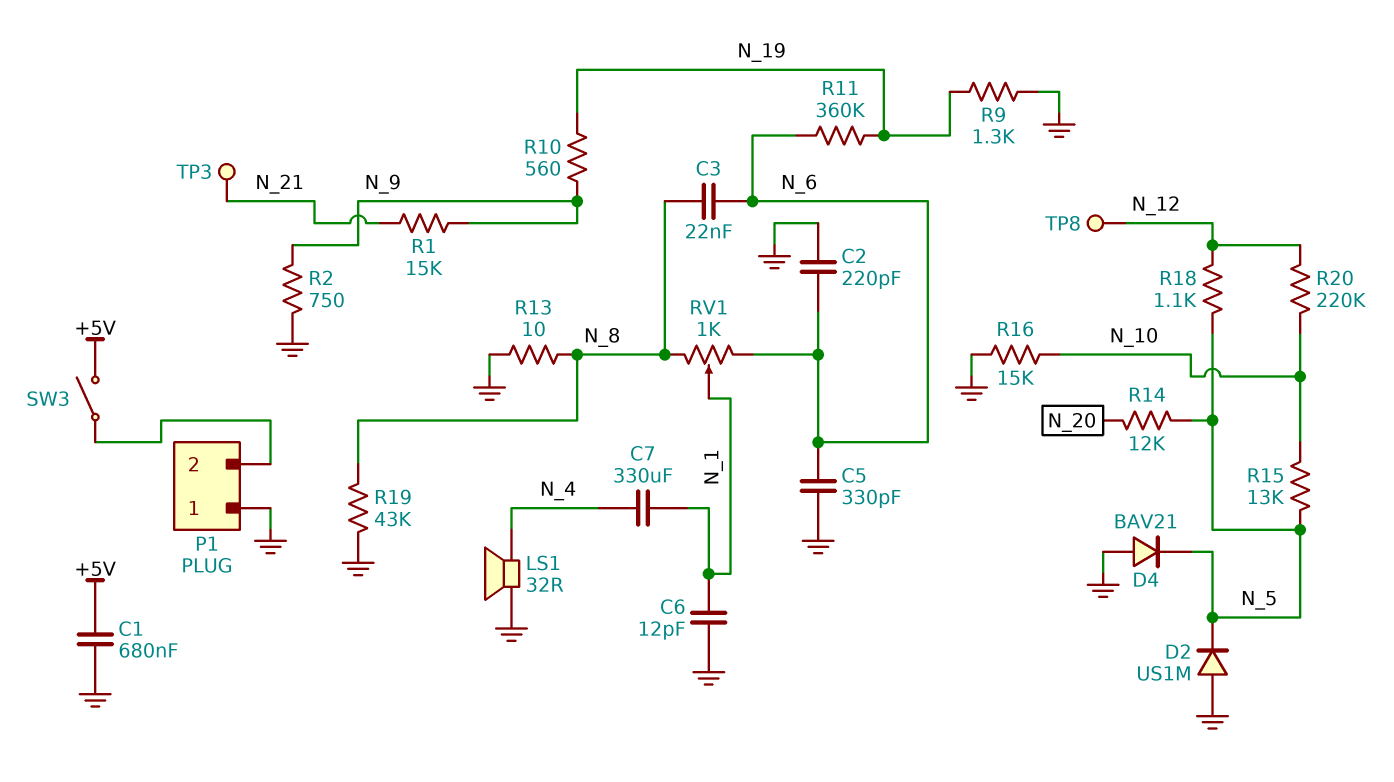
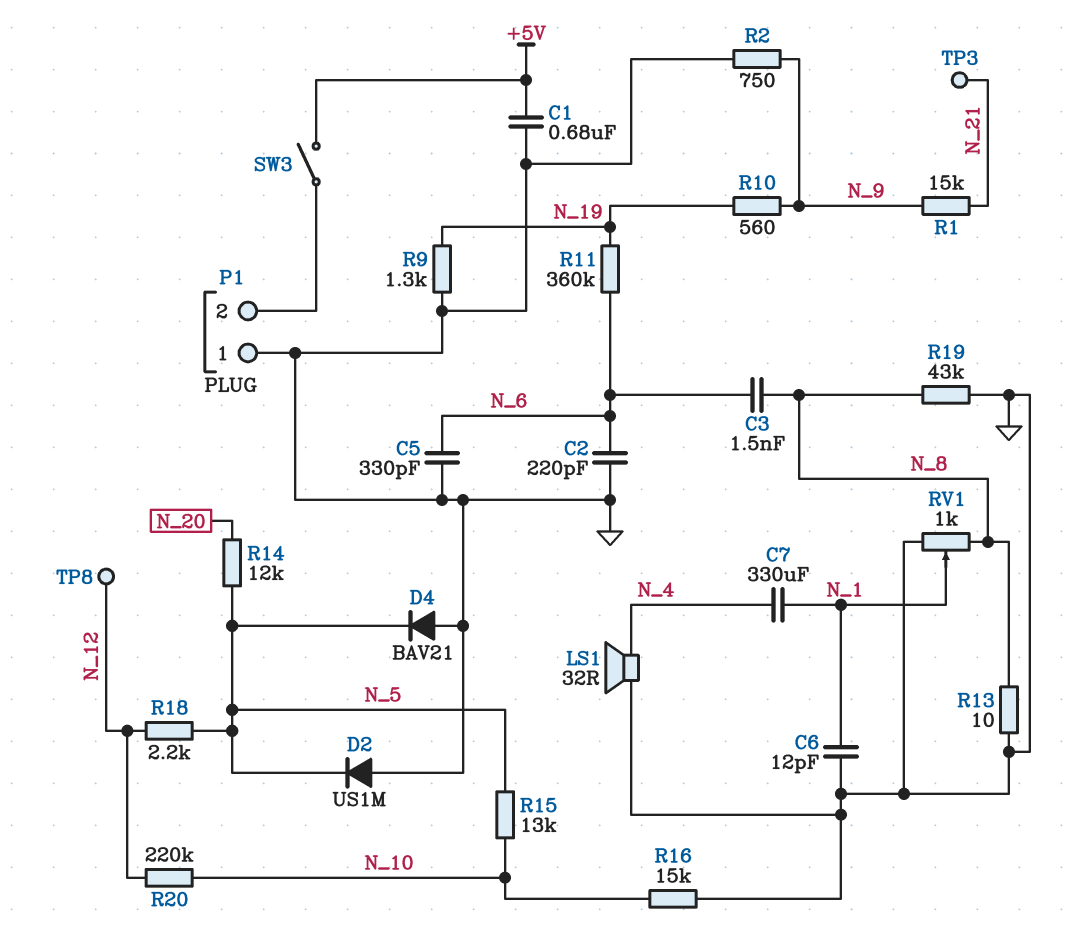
C3: 22nF (N_6, N_8) -> 1.5nF (N_6, N_8)
R18: 1.1k (N_5, N_12) -> 2.2k (N_5, N_12)
RV1: 1k (N_6, N_8, wiper N_1) -> 1k (GND, N_8, wiper N_1)

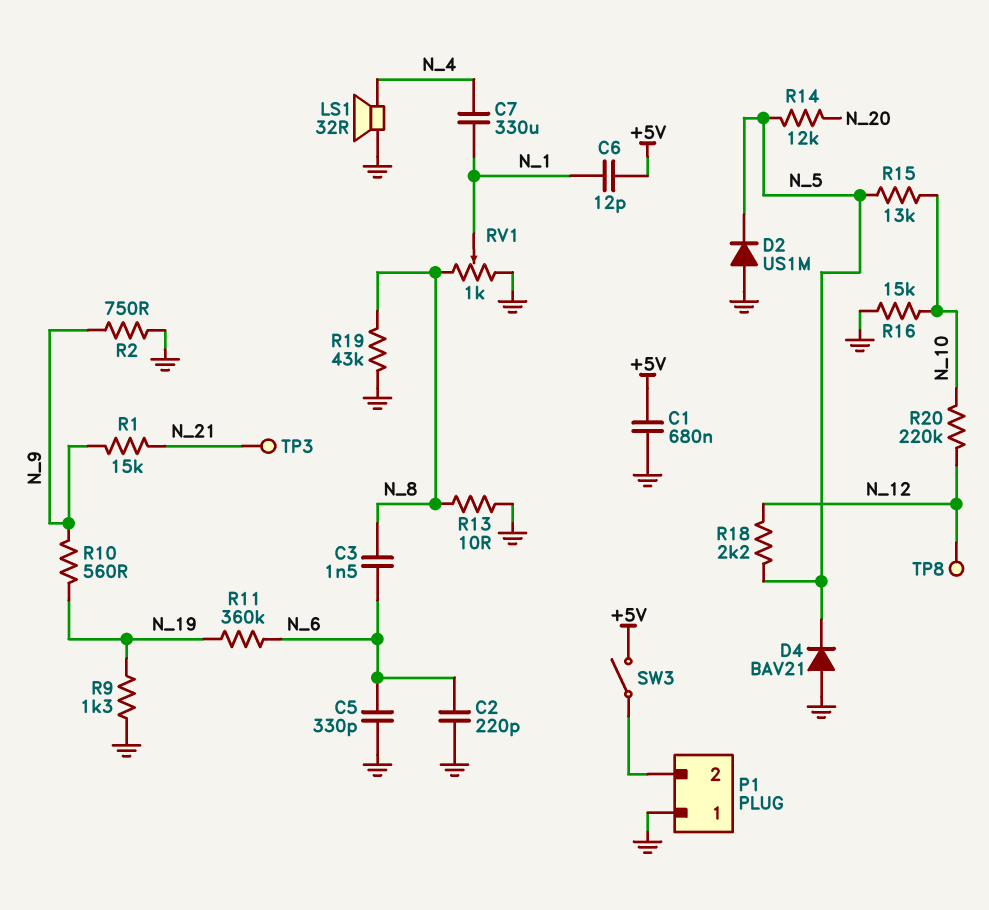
C6: 12pF (GND, N_1) -> 12pF (+5V, N_1)

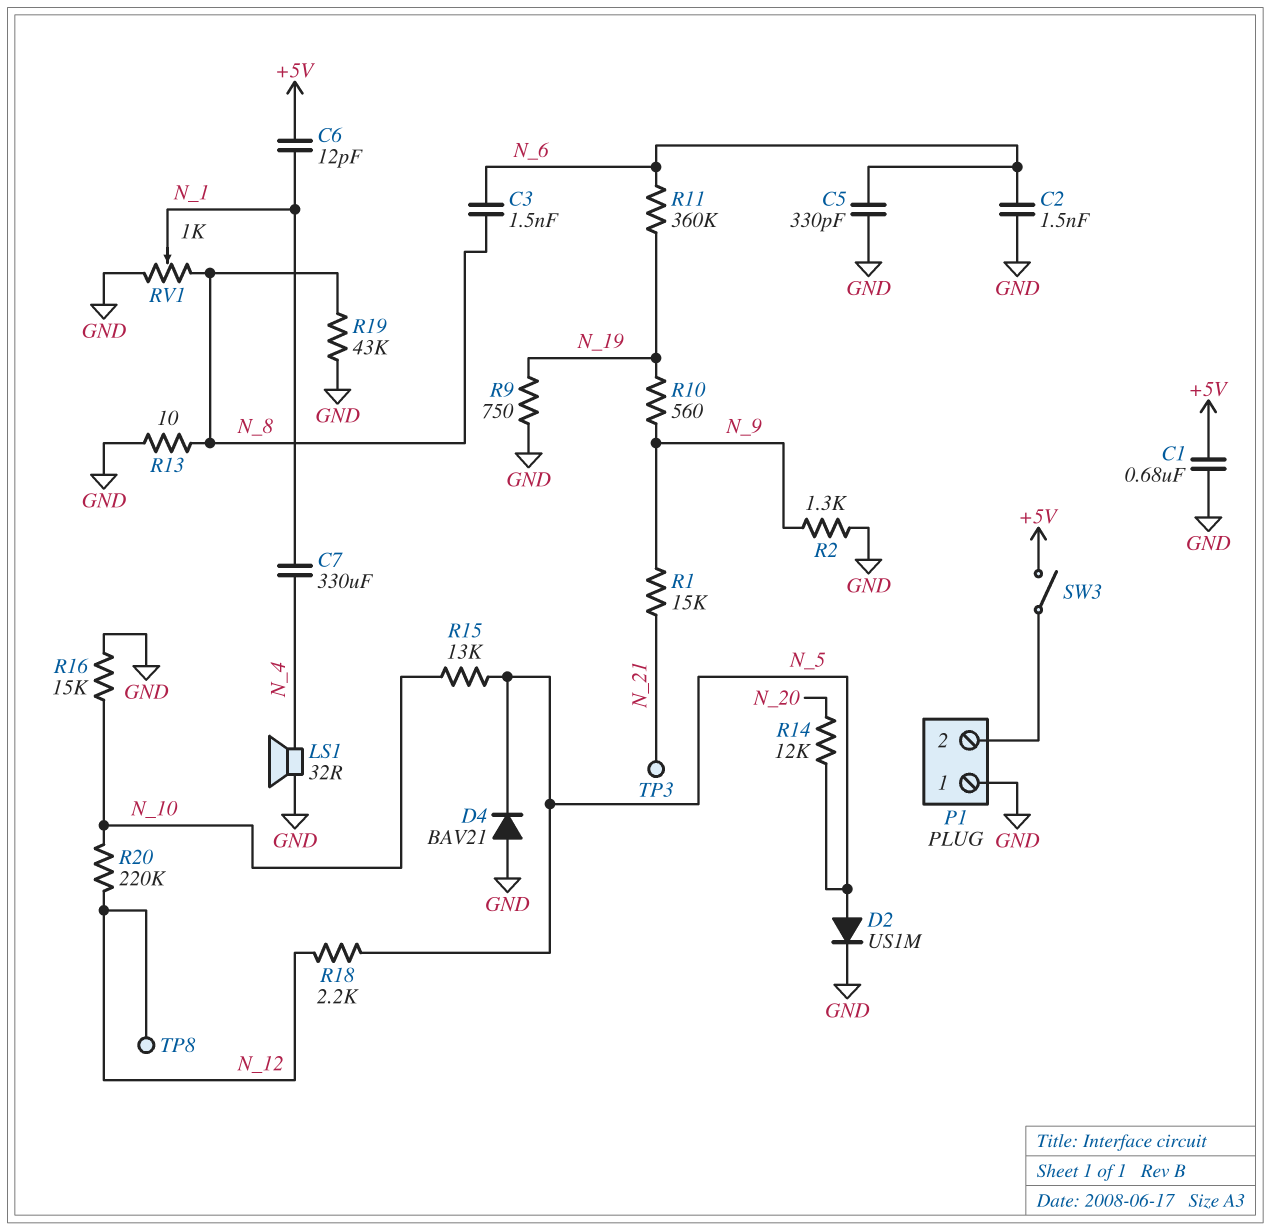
C2: 220pF (GND, N_6) -> 1.5nF (GND, N_6)
D2: diode US1M (A GND, K N_5) -> diode US1M (A N_5, K GND)
R2: 750 (GND, N_9) -> 1.3k (GND, N_9)
R9: 1.3k (GND, N_19) -> 750 (GND, N_19)

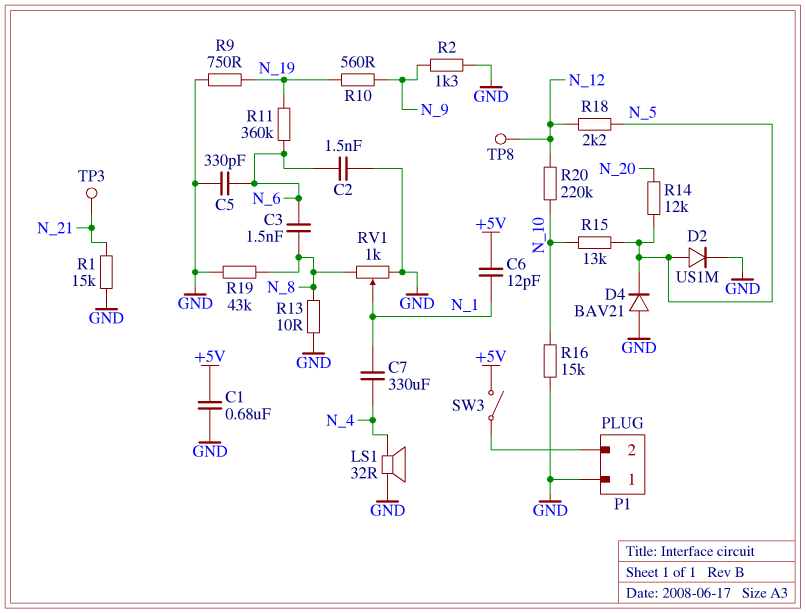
R1: 15k (N_9, N_21) -> 15k (GND, N_21)

